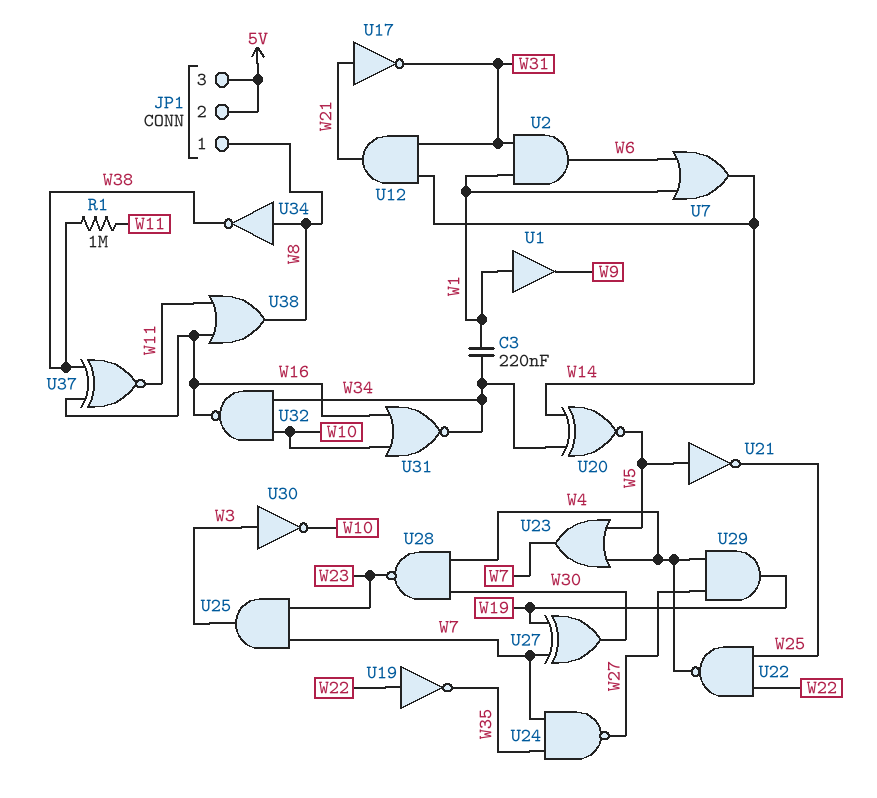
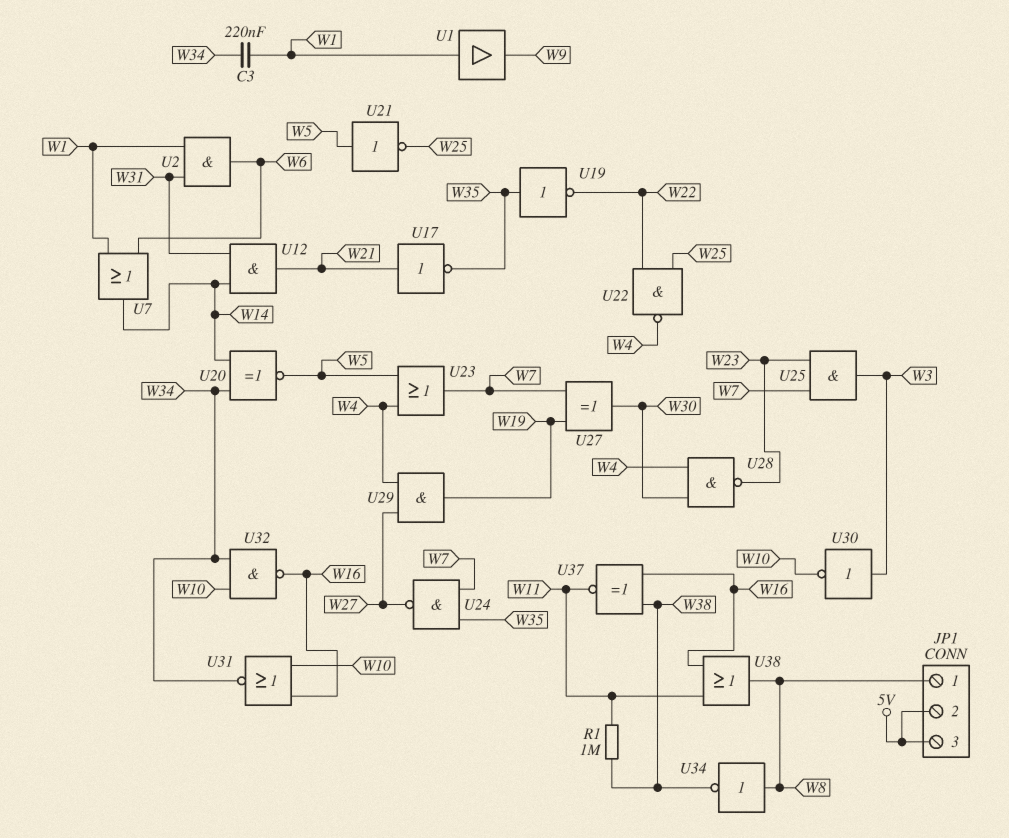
U17: NOT (in W21, out W31) -> NOT (in W21, out W35)
U19: NOT (in W22, out W35) -> NOT (in W35, out W22)

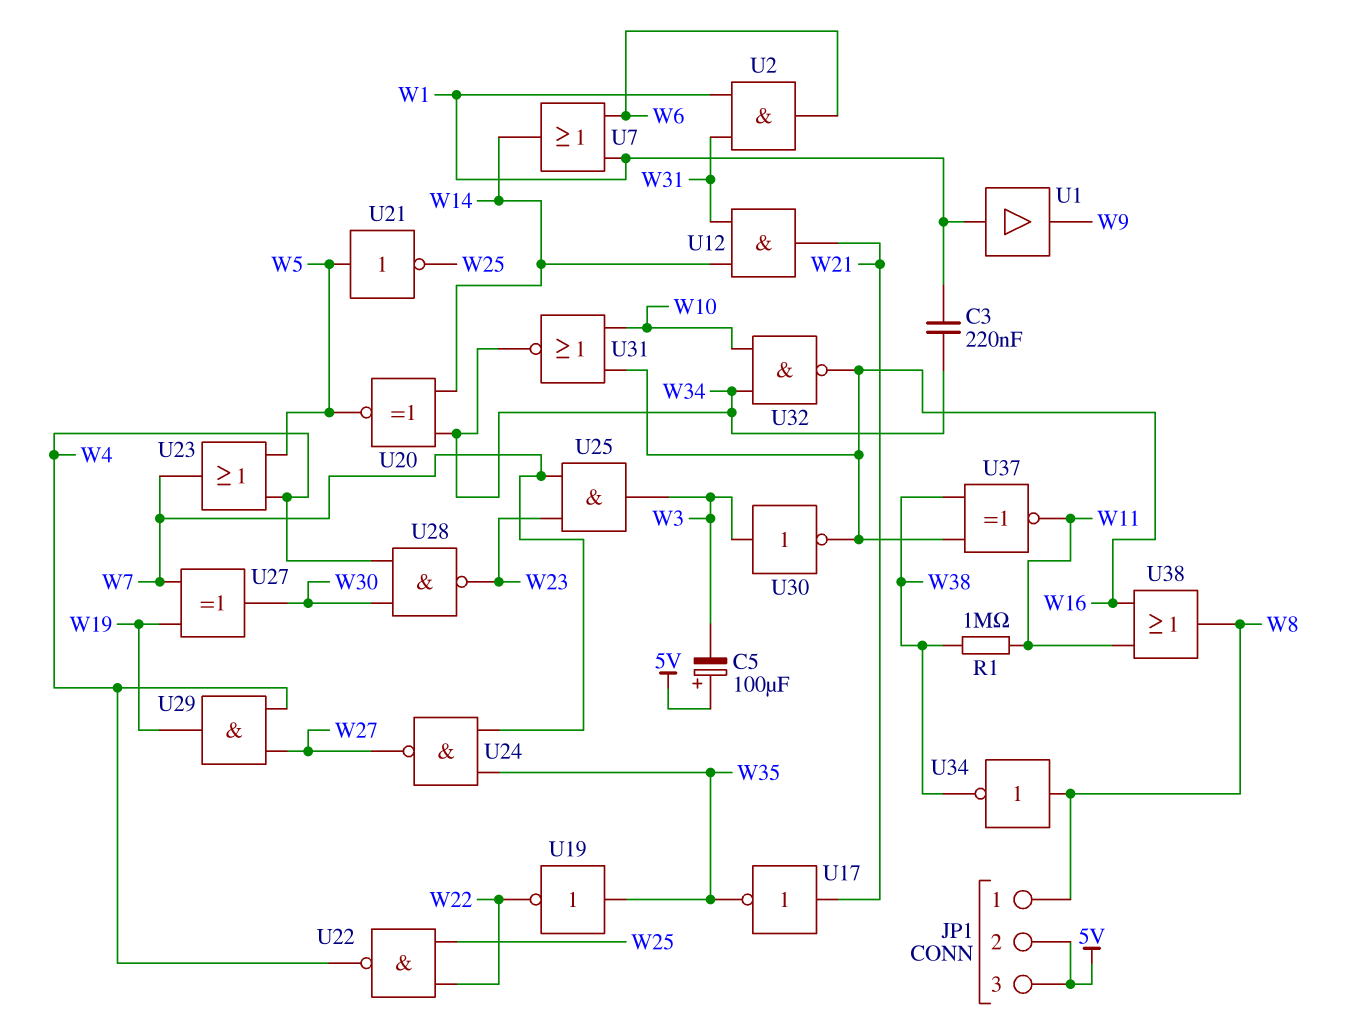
C5: none -> 100uF (plus 5V, minus W3)
U30: NOT (in W3, out W10) -> NOT (in W3, out W16)

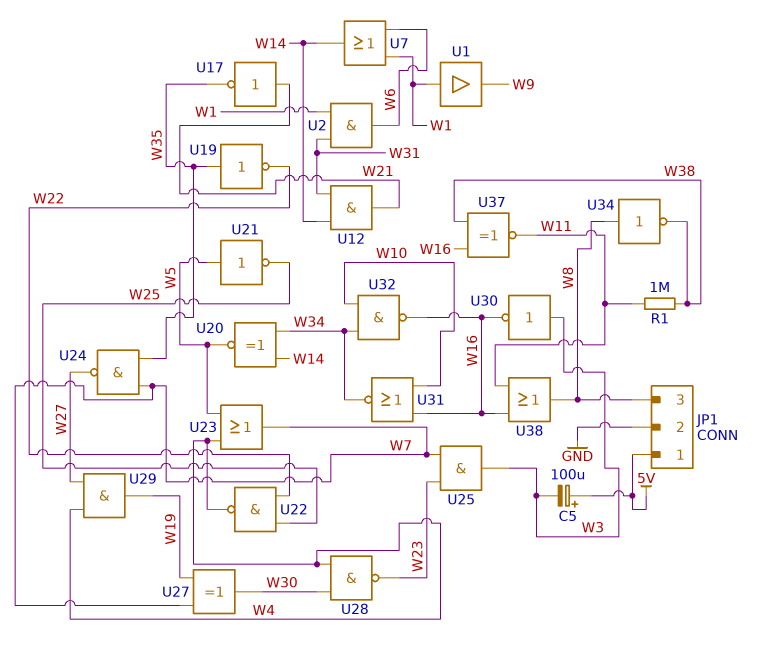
C3: 220nF (W1, W34) -> none
JP1 pin 1: W8 -> 5V
JP1 pin 2: 5V -> GND
JP1 pin 3: 5V -> W8

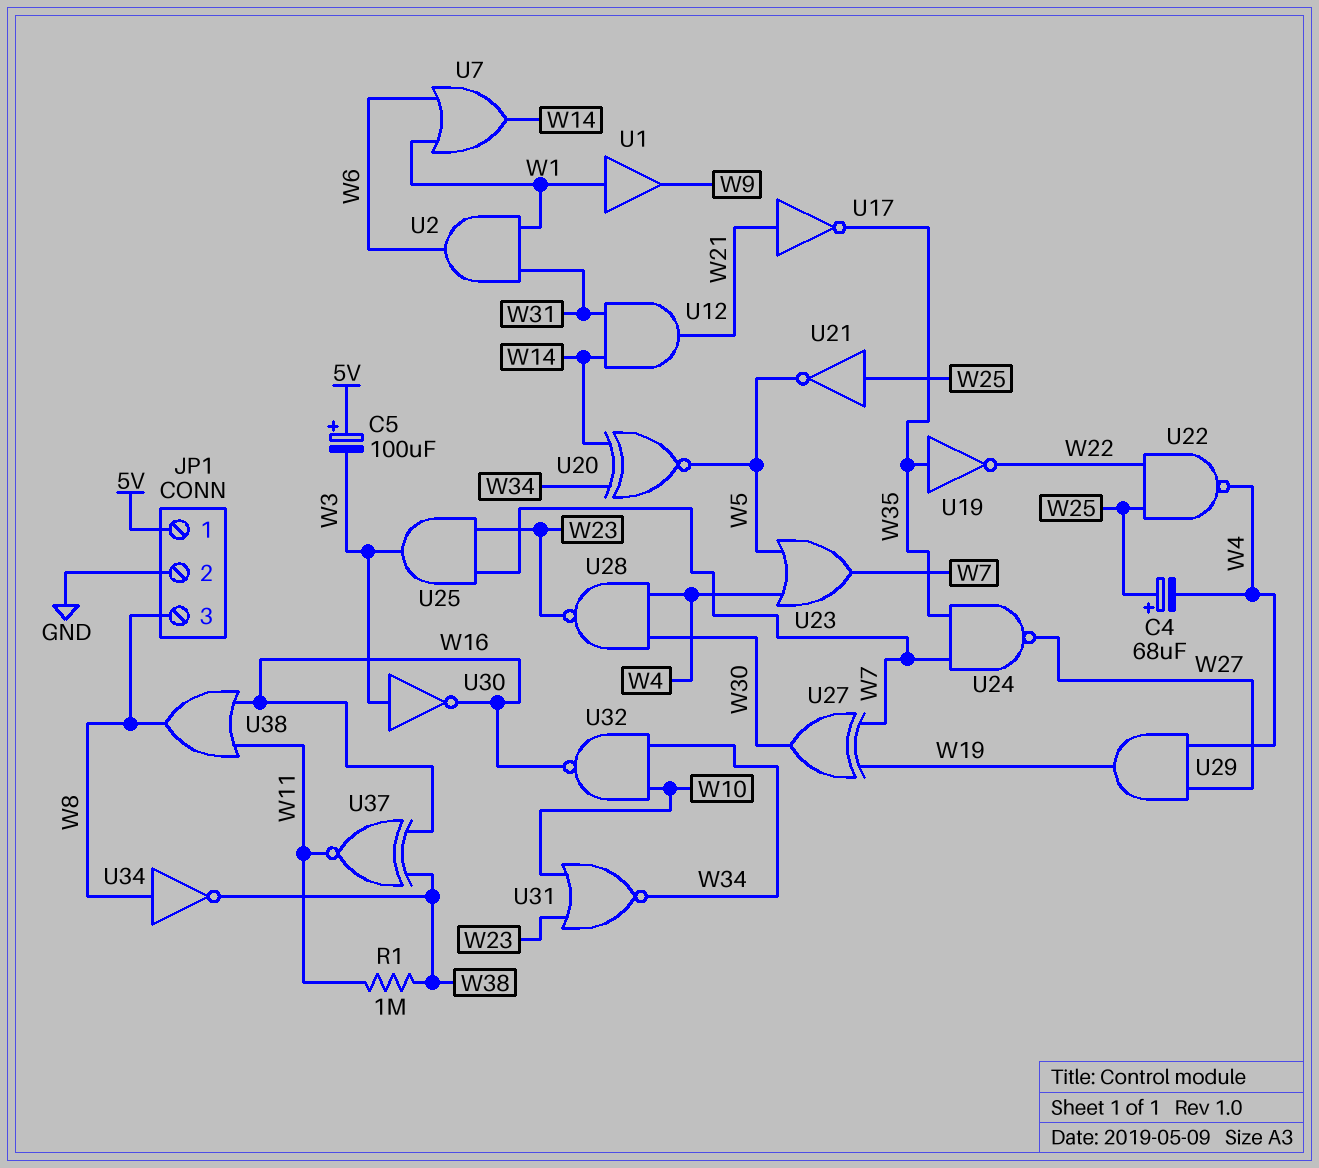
C4: none -> 68uF (plus W25, minus W4)
U21: NOT (in W5, out W25) -> NOT (in W25, out W5)
U31: NOR (in W10, in W16, out W34) -> NOR (in W10, in W23, out W34)

